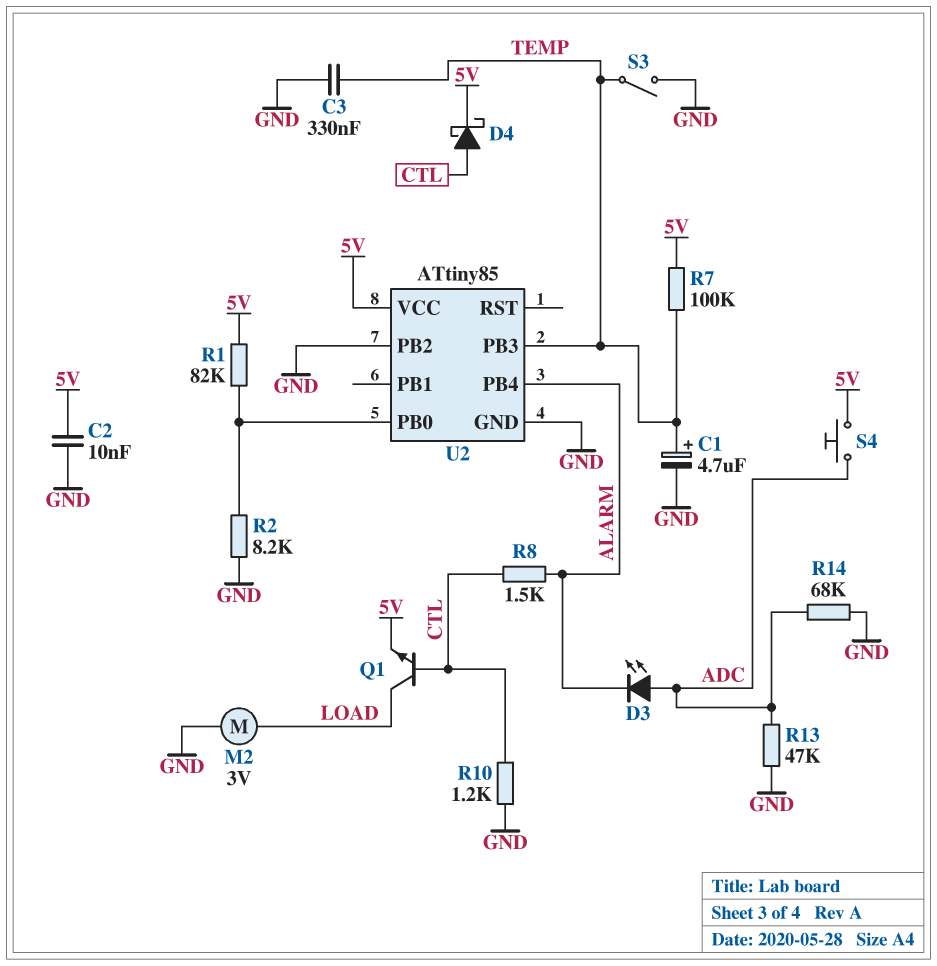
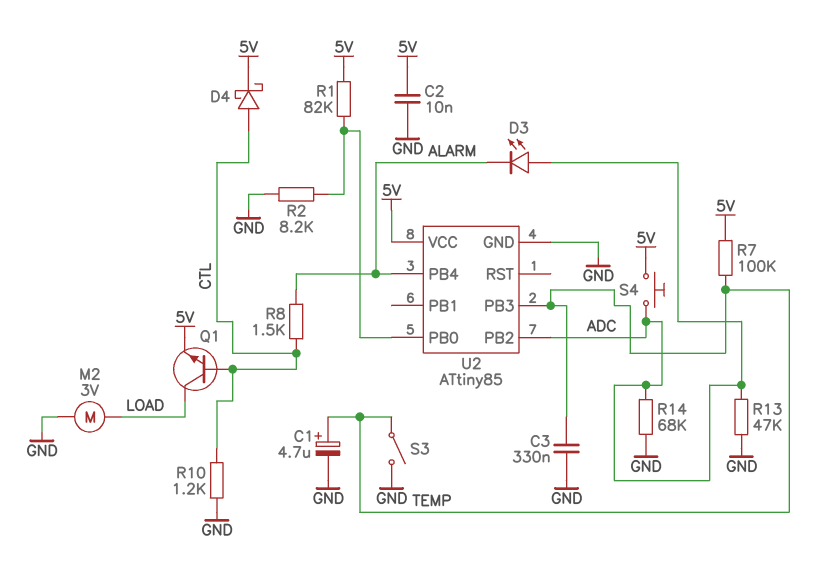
U2 pin PB2: GND -> ADC

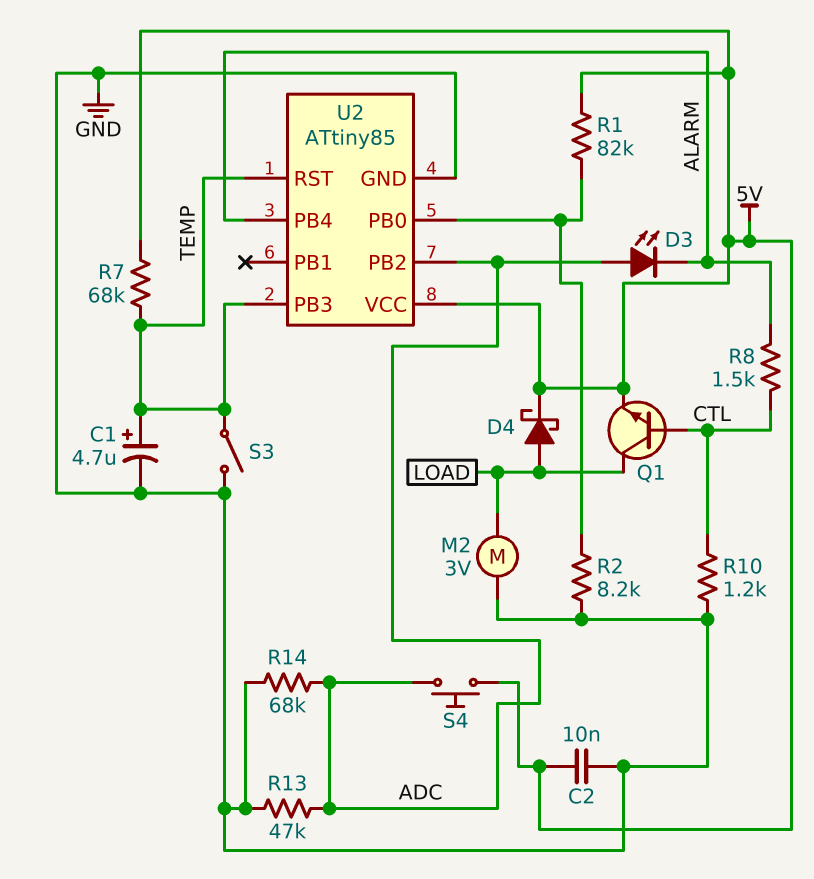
C3: 330nF (GND, TEMP) -> none
D4: schottky (A CTL, K 5V) -> schottky (A LOAD, K 5V)
R7: 100k (5V, TEMP) -> 68k (5V, TEMP)
U2 pin RST: none -> TEMP

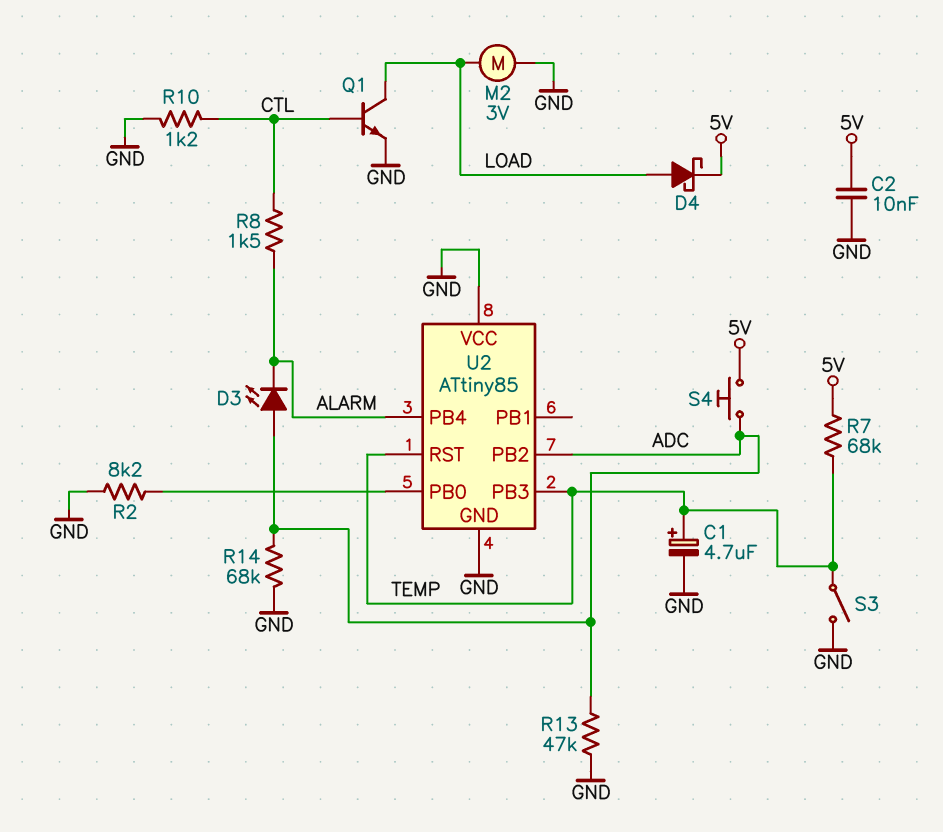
Q1: NPN (B CTL, C LOAD, E 5V) -> NPN (B CTL, C LOAD, E GND)
R1: 82k (5V, U2/PB0) -> none
U2 pin VCC: 5V -> GND

